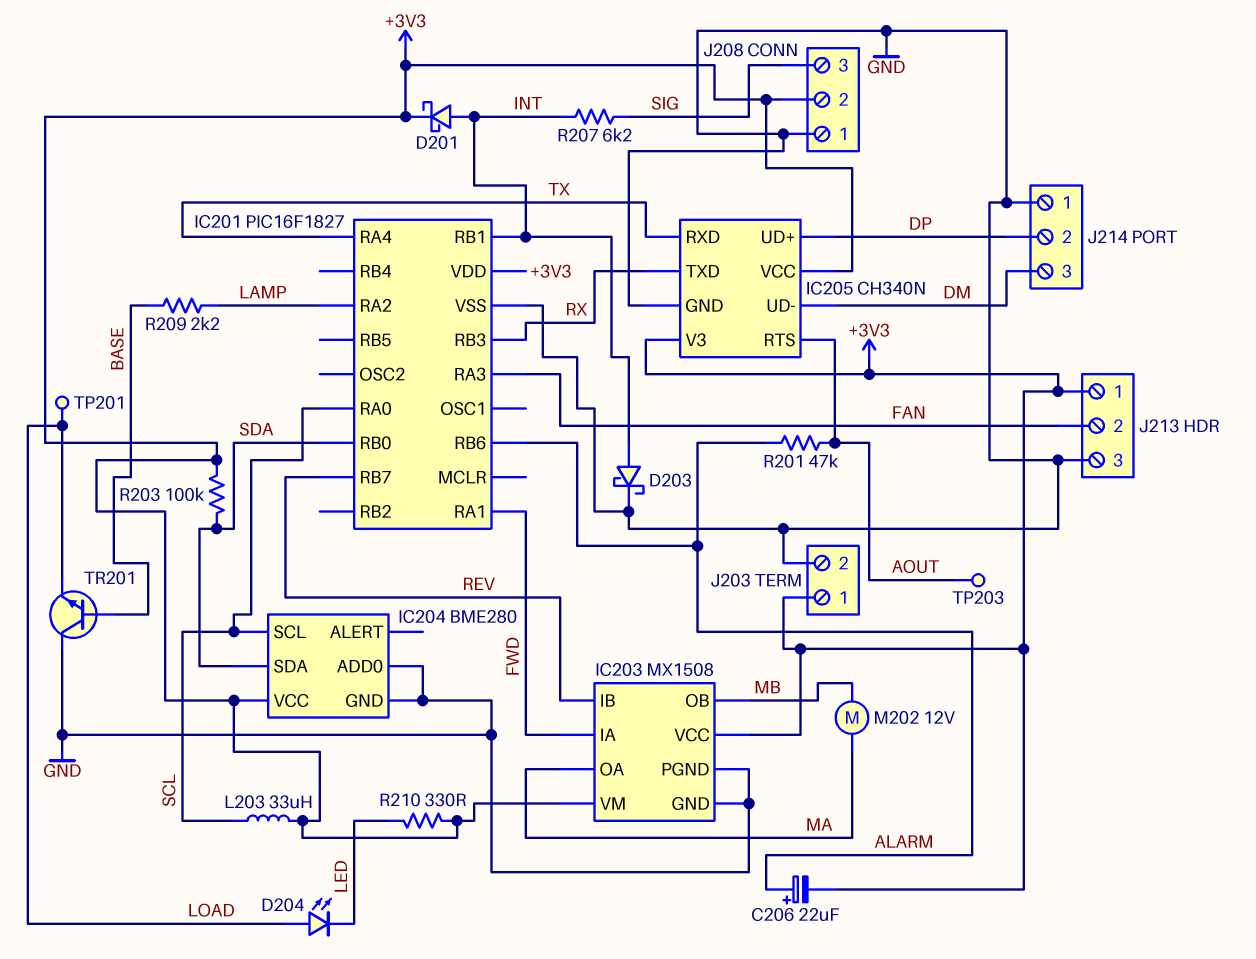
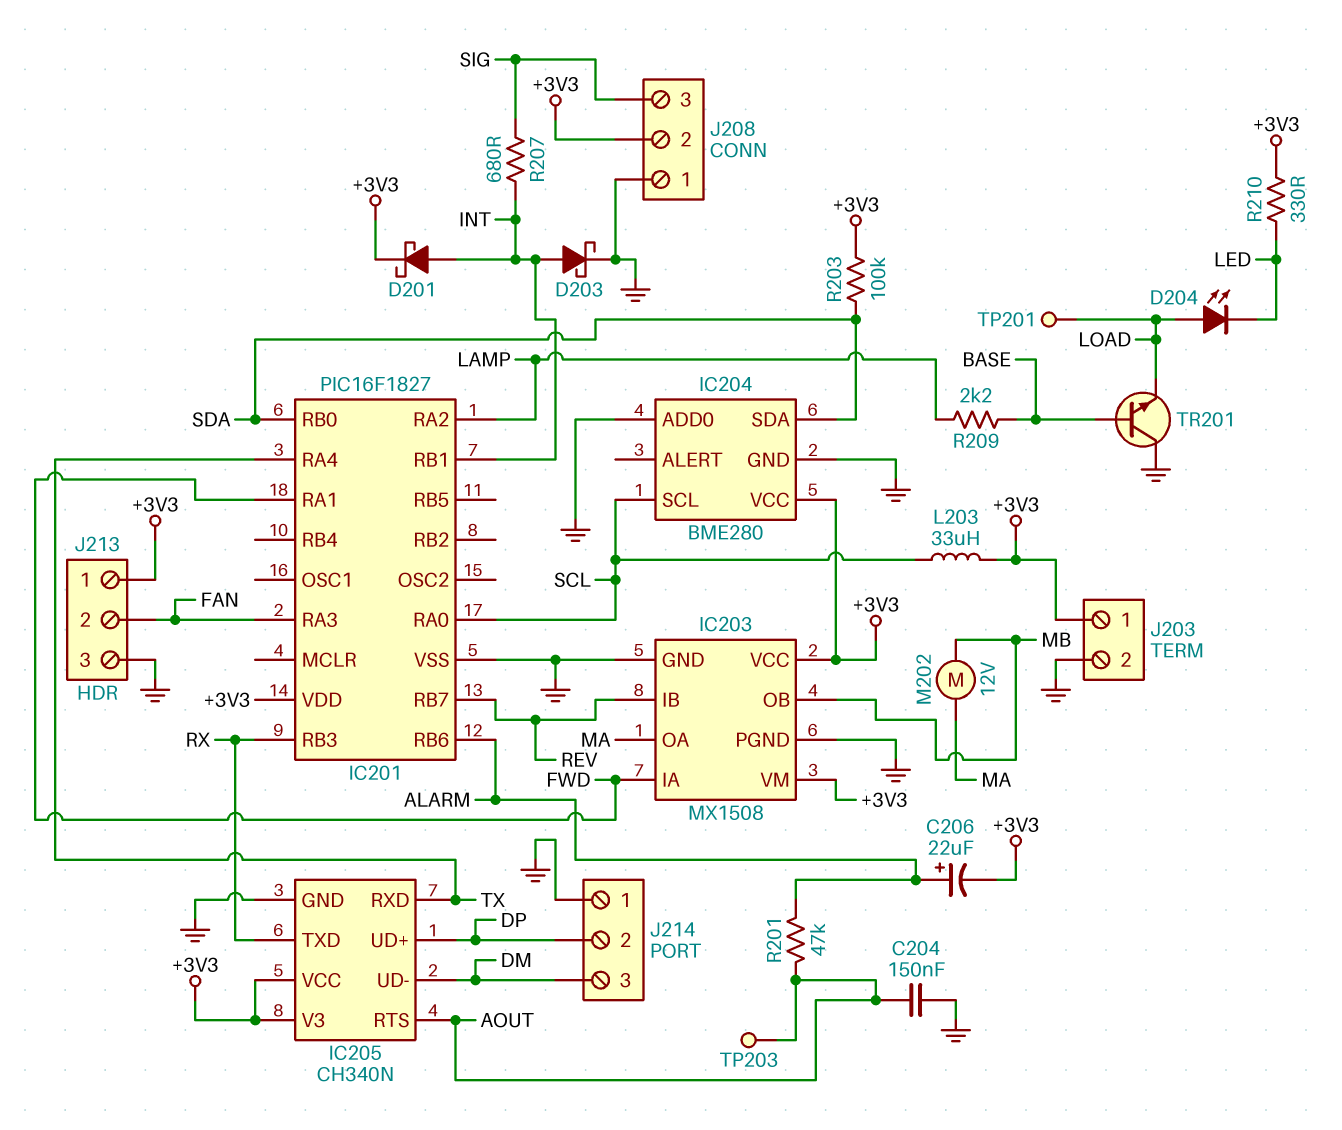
C204: none -> 150nF (AOUT, GND)
R207: 6.2k (INT, SIG) -> 680 (INT, SIG)

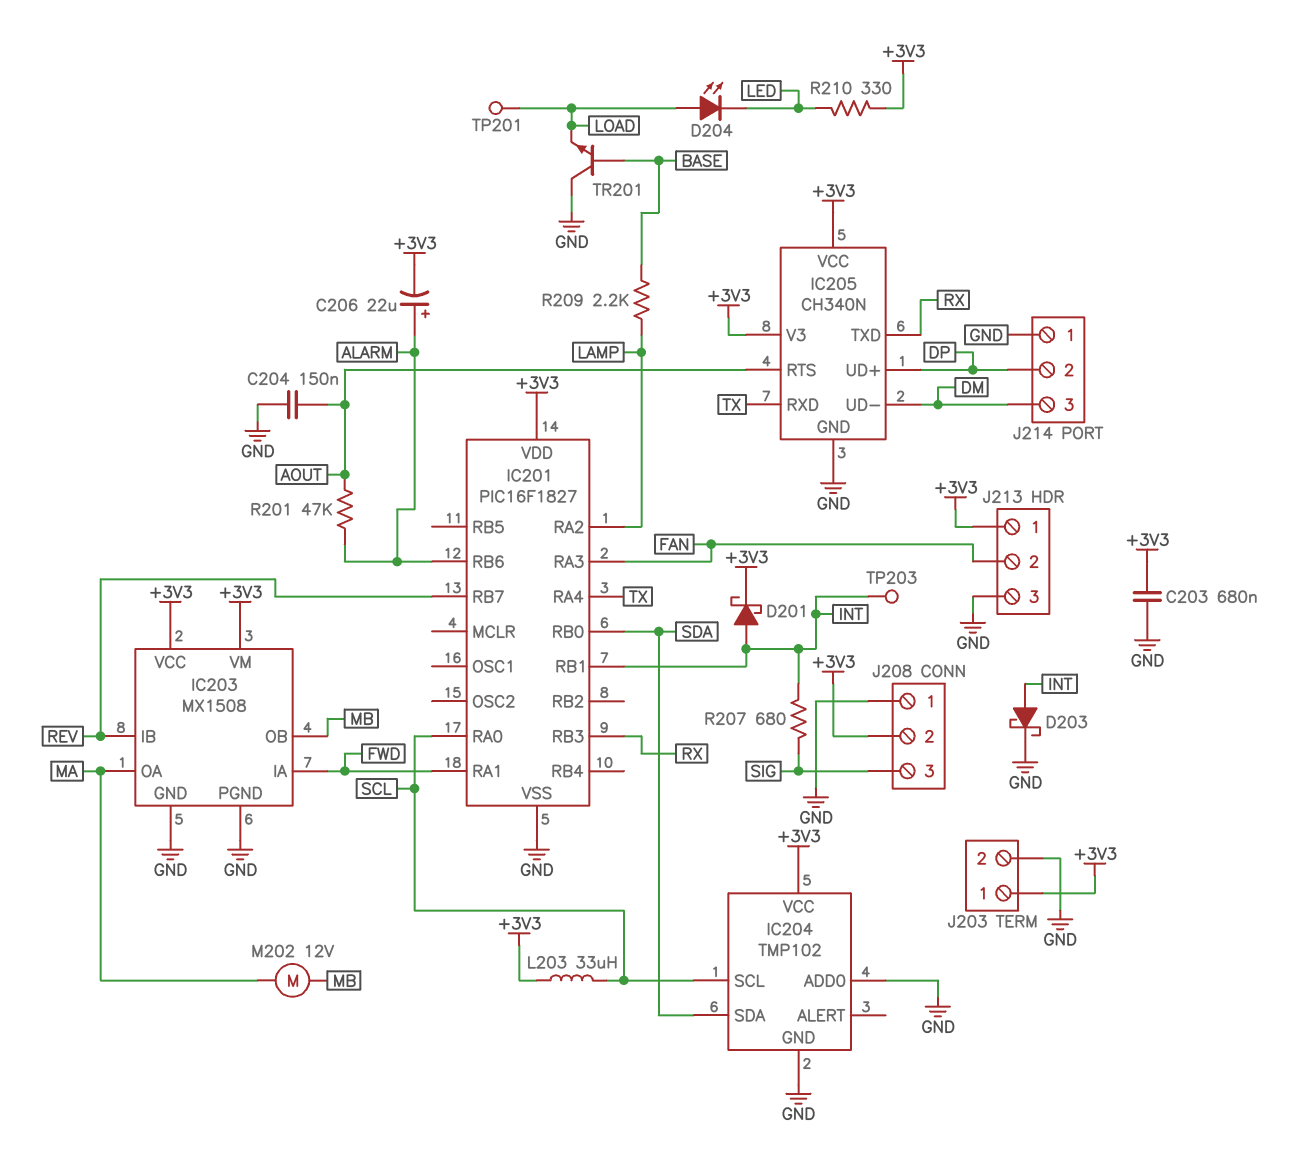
C203: none -> 680nF (+3V3, GND)
IC204: BME280 -> TMP102
R203: 100k (+3V3, SDA) -> none
TP203: test point (AOUT) -> test point (INT)

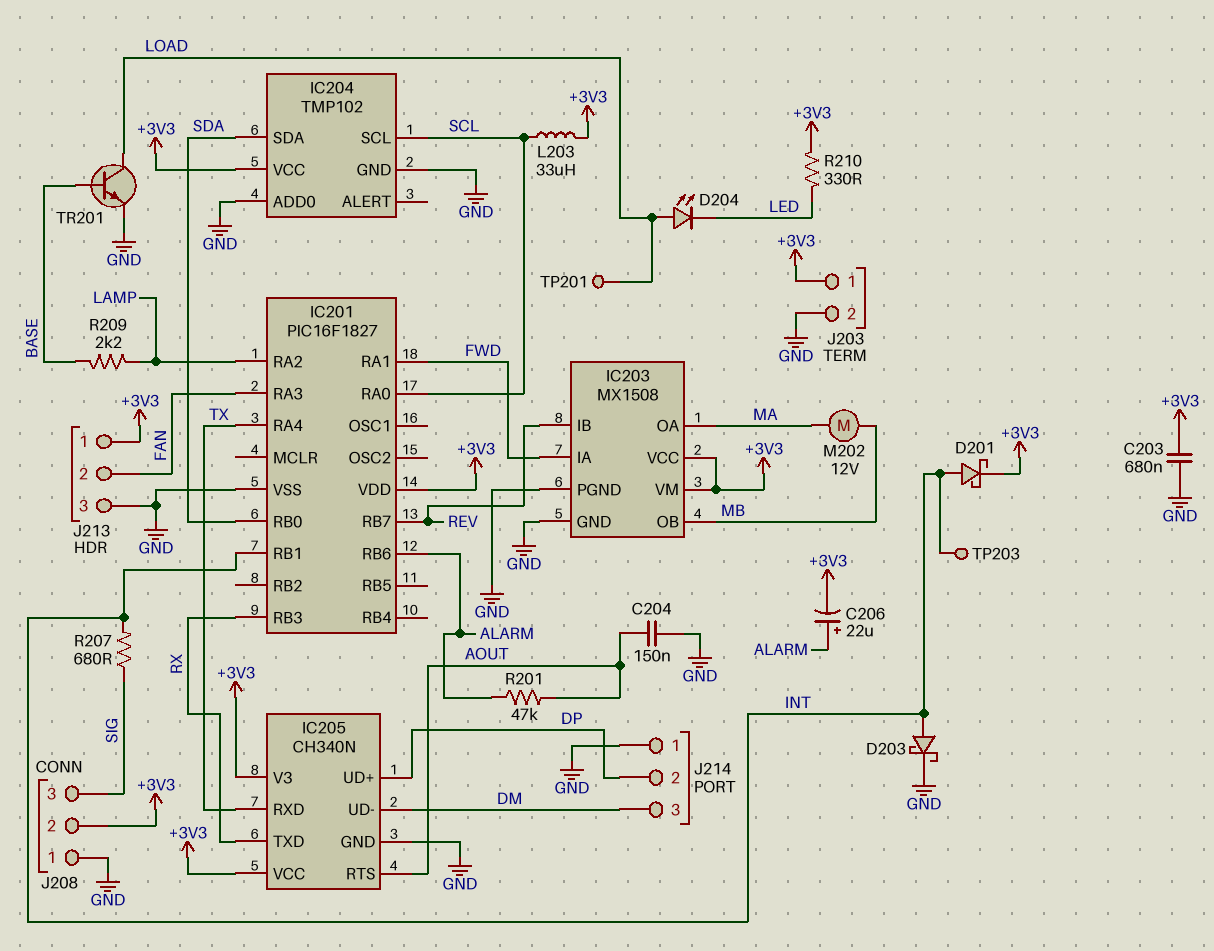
TR201: NPN (B BASE, C GND, E LOAD) -> NPN (B BASE, C LOAD, E GND)

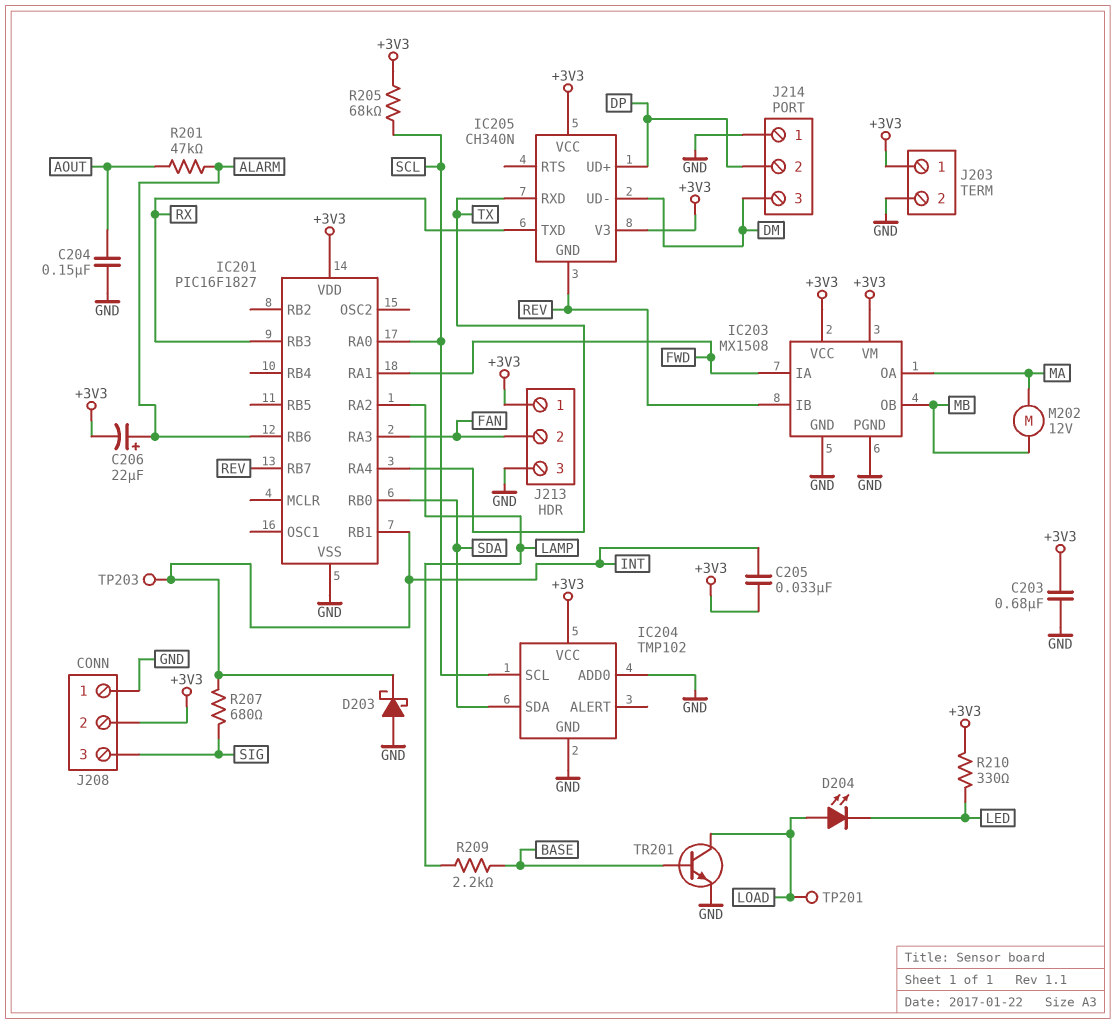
C205: none -> 33nF (+3V3, INT)
D201: schottky (A INT, K +3V3) -> none
D203: schottky (A INT, K GND) -> schottky (A GND, K INT)
IC205 pin GND: GND -> REV
IC205 pin RTS: AOUT -> none
L203: 33uH (+3V3, SCL) -> none
R205: none -> 68k (+3V3, SCL)

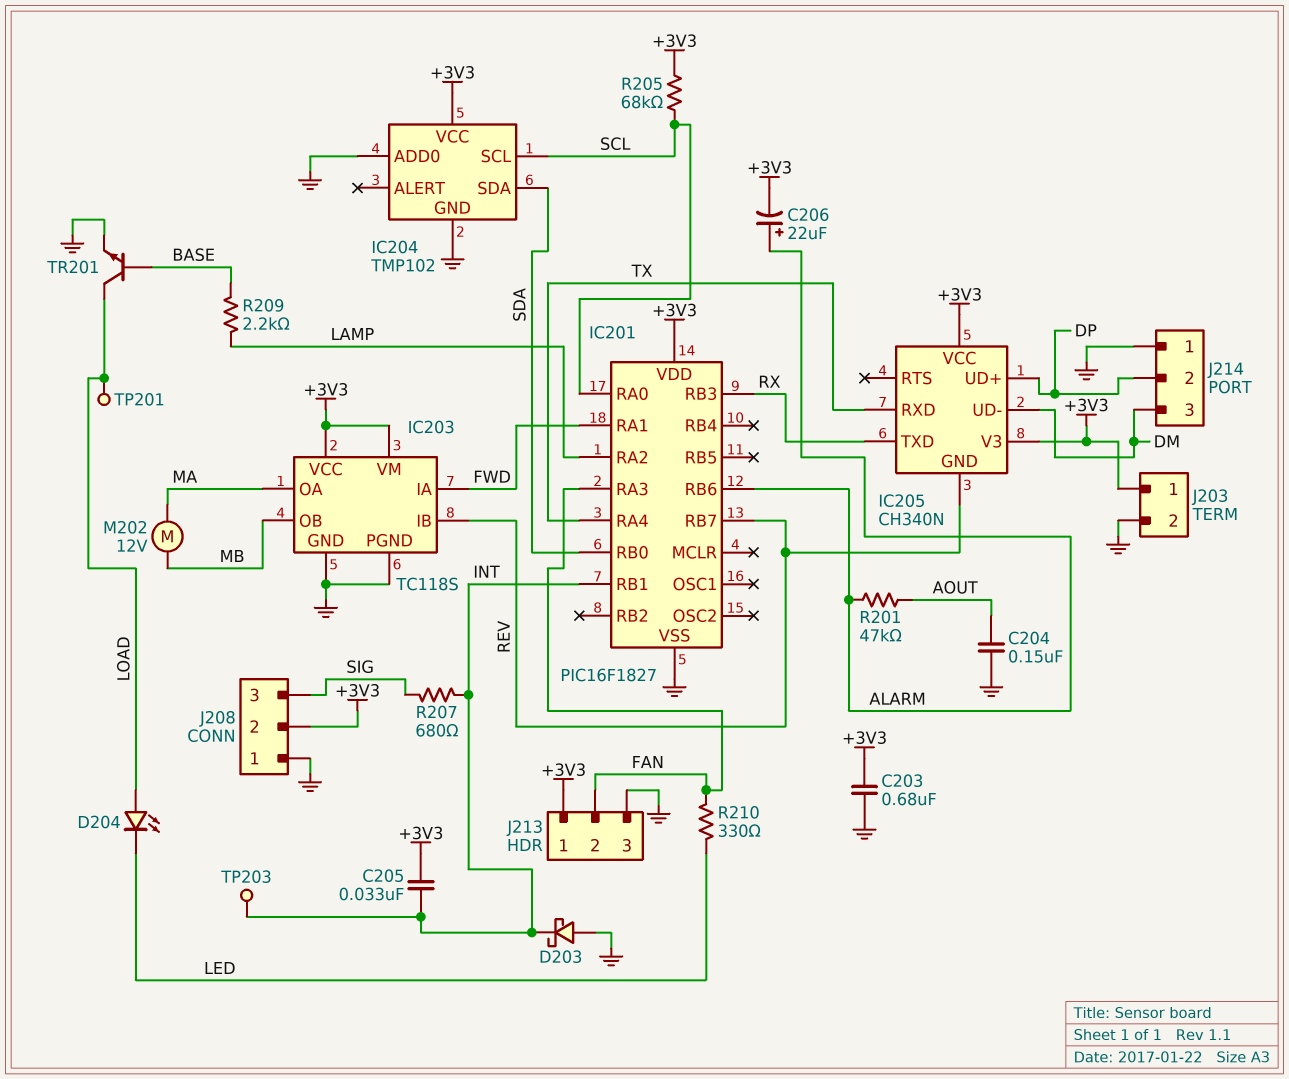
IC203: MX1508 -> TC118S
R210: 330 (+3V3, LED) -> 330 (FAN, LED)

